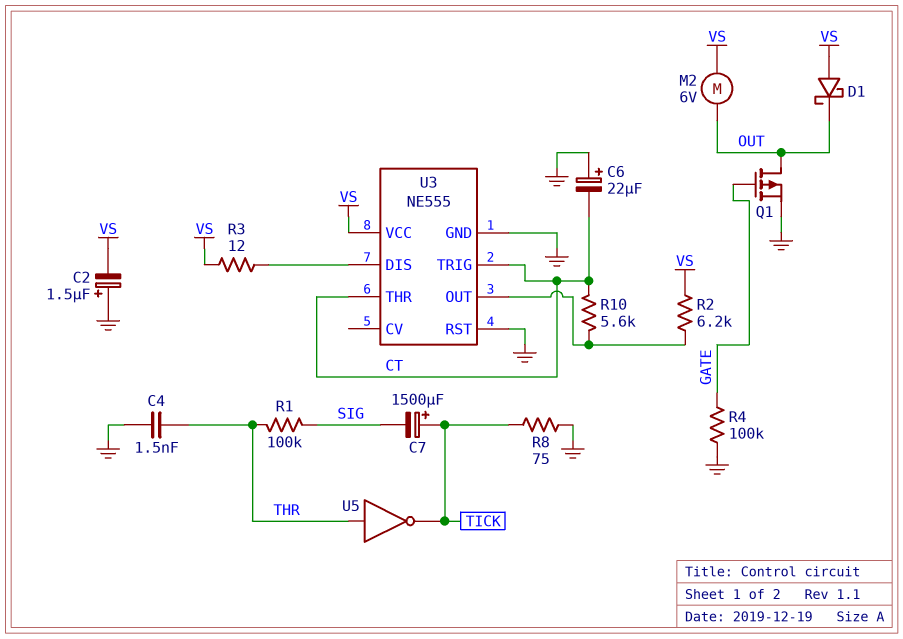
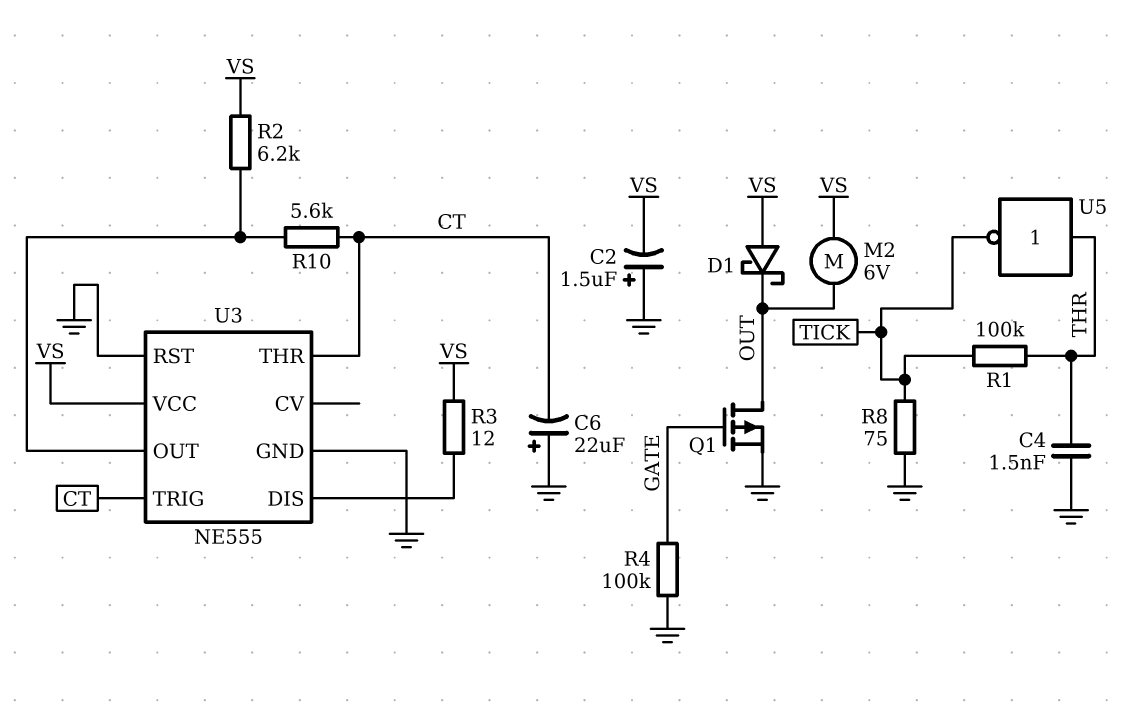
C7: 1500uF (plus TICK, minus SIG) -> none
R1: 100k (SIG, THR) -> 100k (THR, TICK)

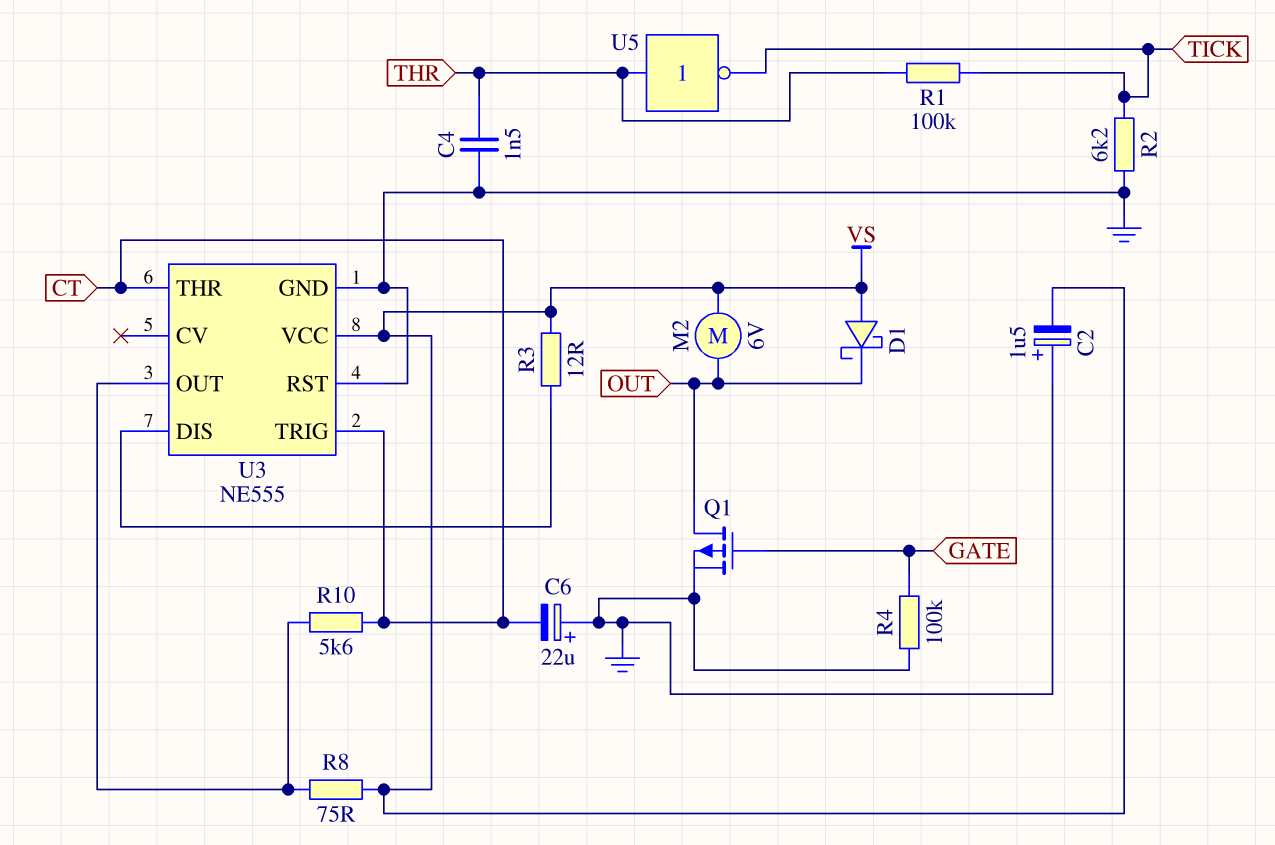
R2: 6.2k (U3/OUT, VS) -> 6.2k (GND, TICK)
R8: 75 (GND, TICK) -> 75 (U3/OUT, VS)

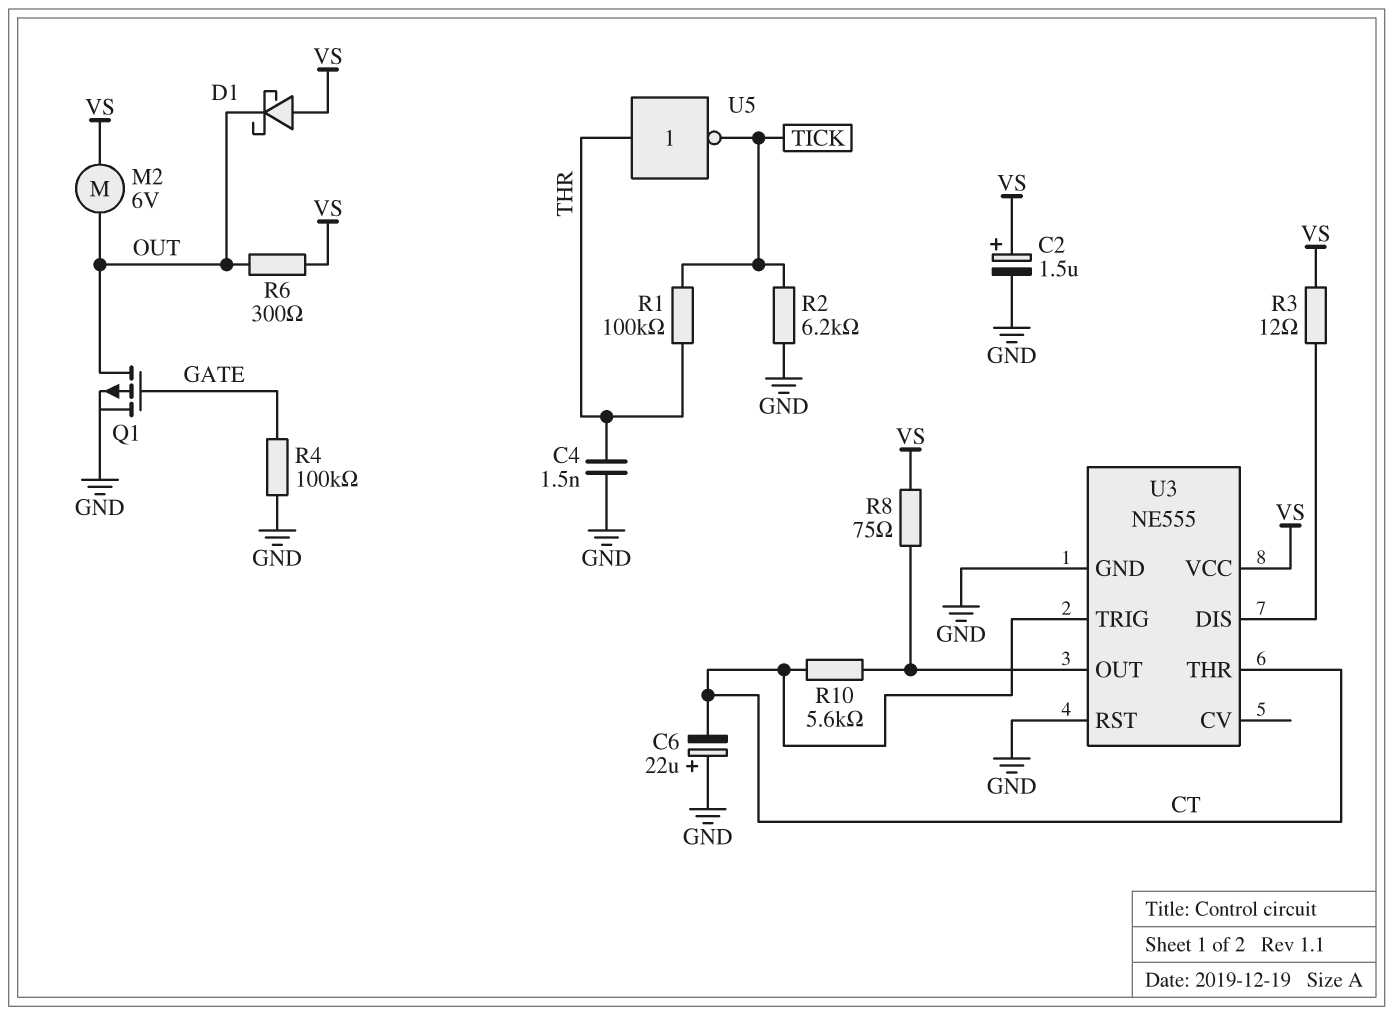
C2: 1.5uF (plus GND, minus VS) -> 1.5uF (plus VS, minus GND)
R6: none -> 300 (OUT, VS)

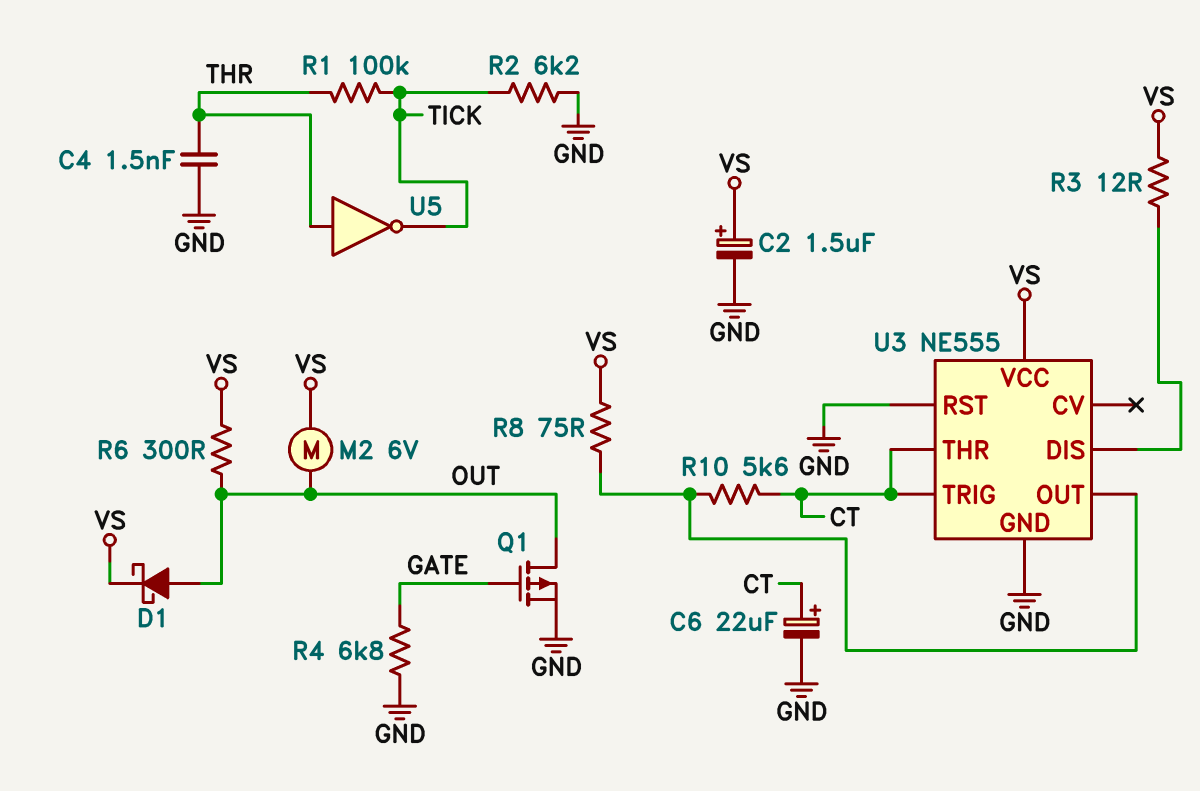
C6: 22uF (plus GND, minus CT) -> 22uF (plus CT, minus GND)
D1: schottky (A VS, K OUT) -> schottky (A OUT, K VS)
R4: 100k (GATE, GND) -> 6.8k (GATE, GND)

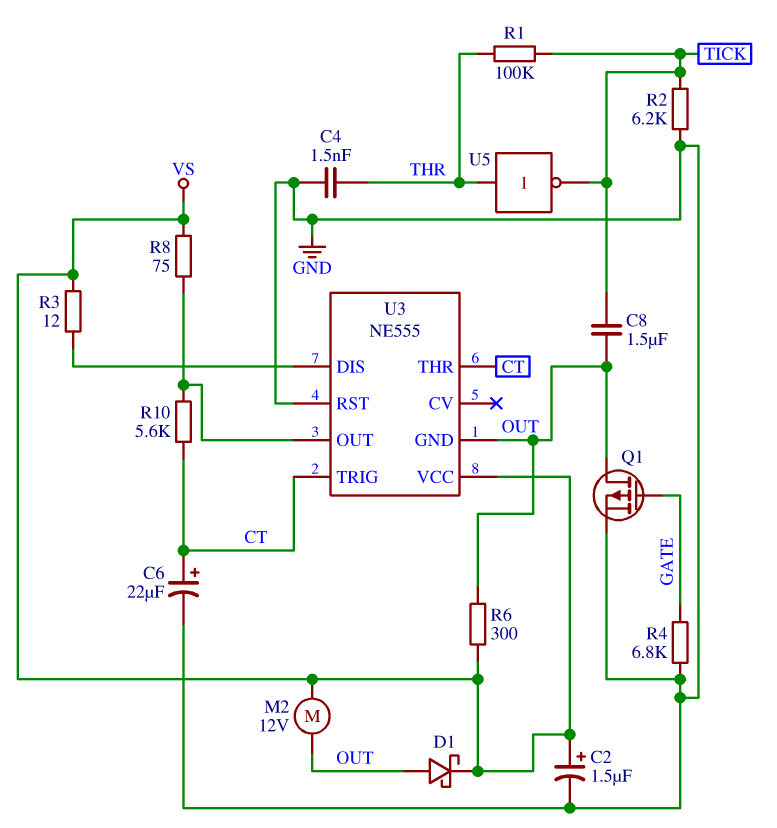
C8: none -> 1.5uF (OUT, TICK)
M2: motor 6V (OUT, VS) -> motor 12V (OUT, VS)
U3 pin GND: GND -> OUT

